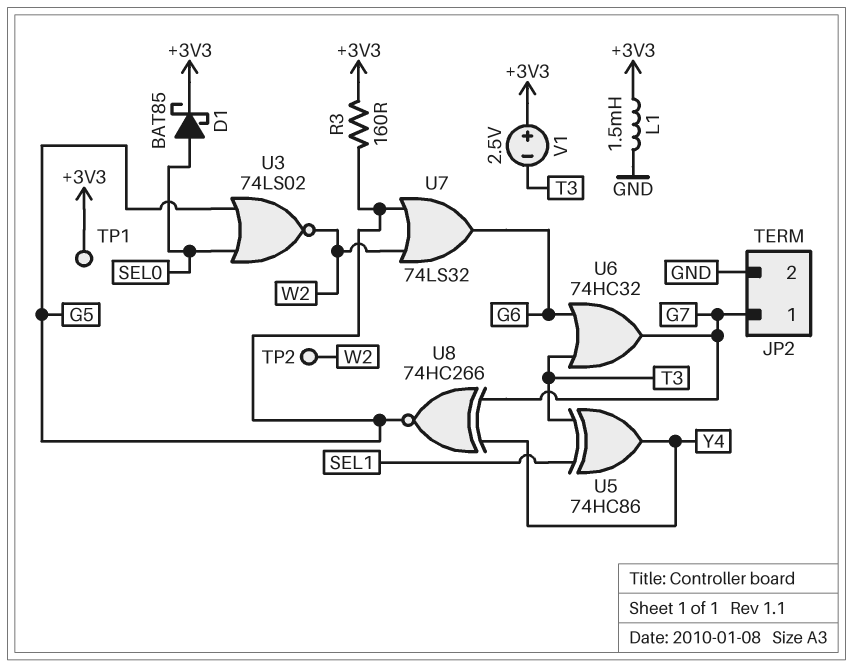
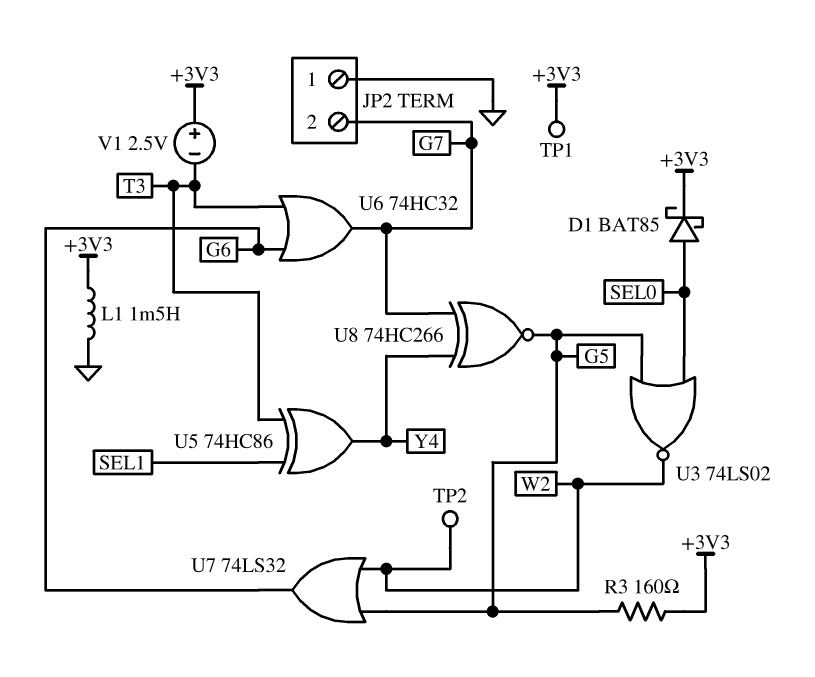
JP2 pin 1: G7 -> GND
JP2 pin 2: GND -> G7

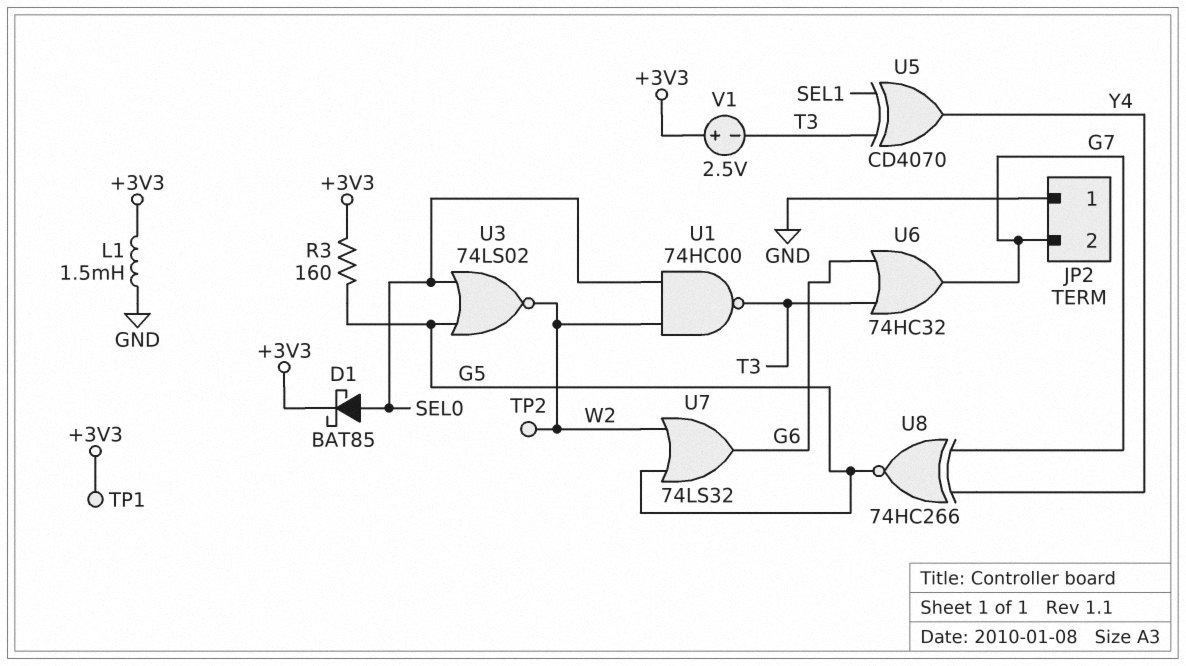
U1: none -> NAND 74HC00 (in SEL0, in W2, out T3)
U5: XOR 74HC86 (in SEL1, in T3, out Y4) -> XOR CD4070 (in SEL1, in T3, out Y4)

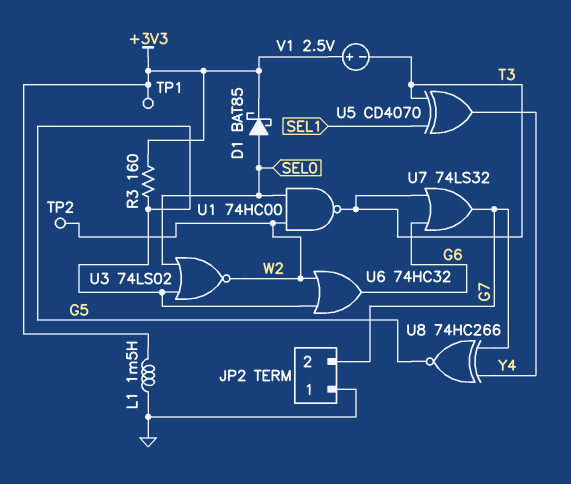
U6: OR 74HC32 (in G6, in T3, out G7) -> OR 74HC32 (in G5, in W2, out G6)
U7: OR 74LS32 (in G5, in W2, out G6) -> OR 74LS32 (in G6, in T3, out G7)

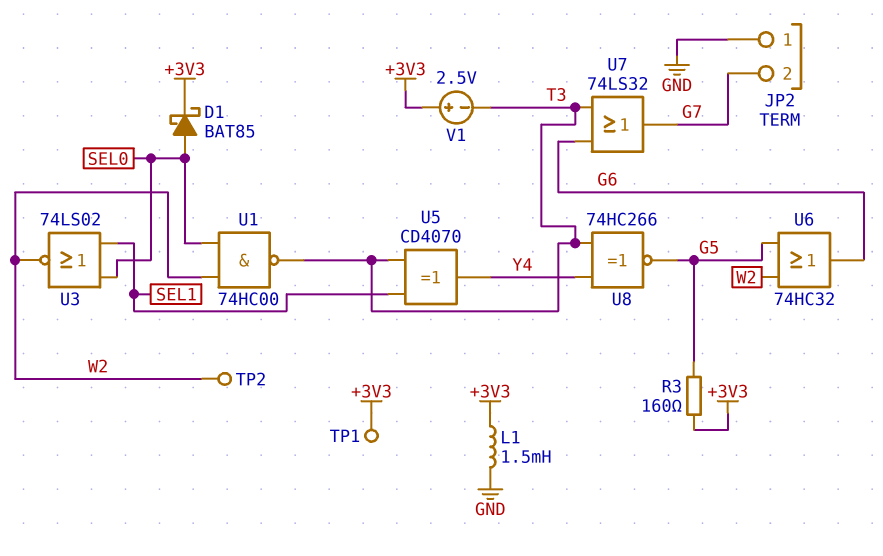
U3: NOR 74LS02 (in G5, in SEL0, out W2) -> NOR 74LS02 (in SEL0, in SEL1, out W2)
U8: XNOR 74HC266 (in G7, in Y4, out G5) -> XNOR 74HC266 (in T3, in Y4, out G5)

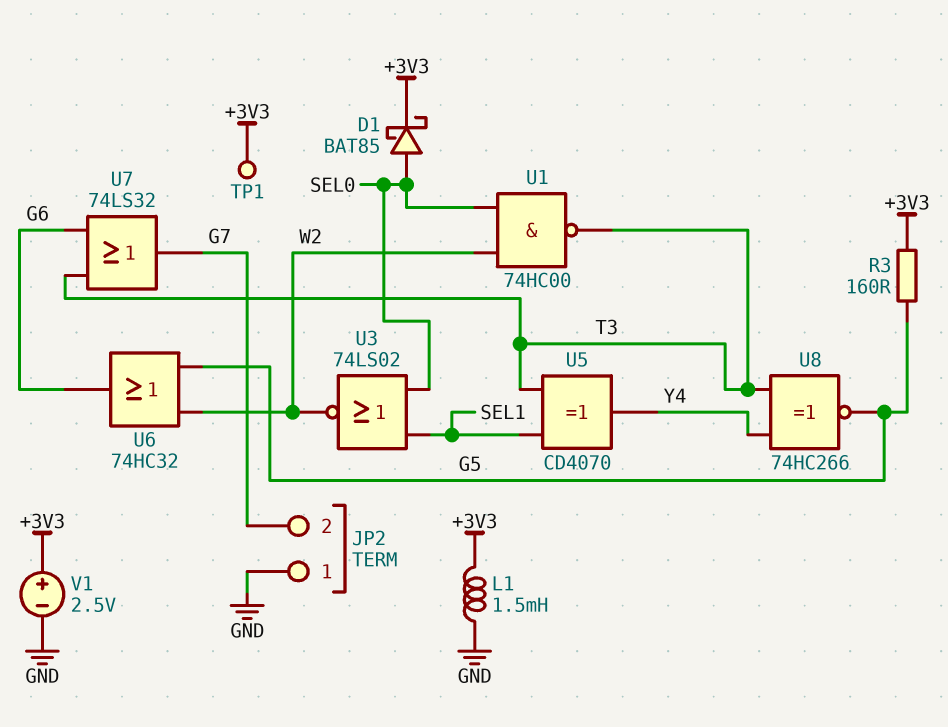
TP2: test point (W2) -> none
V1: 2.5V (plus +3V3, minus T3) -> 2.5V (plus +3V3, minus GND)

